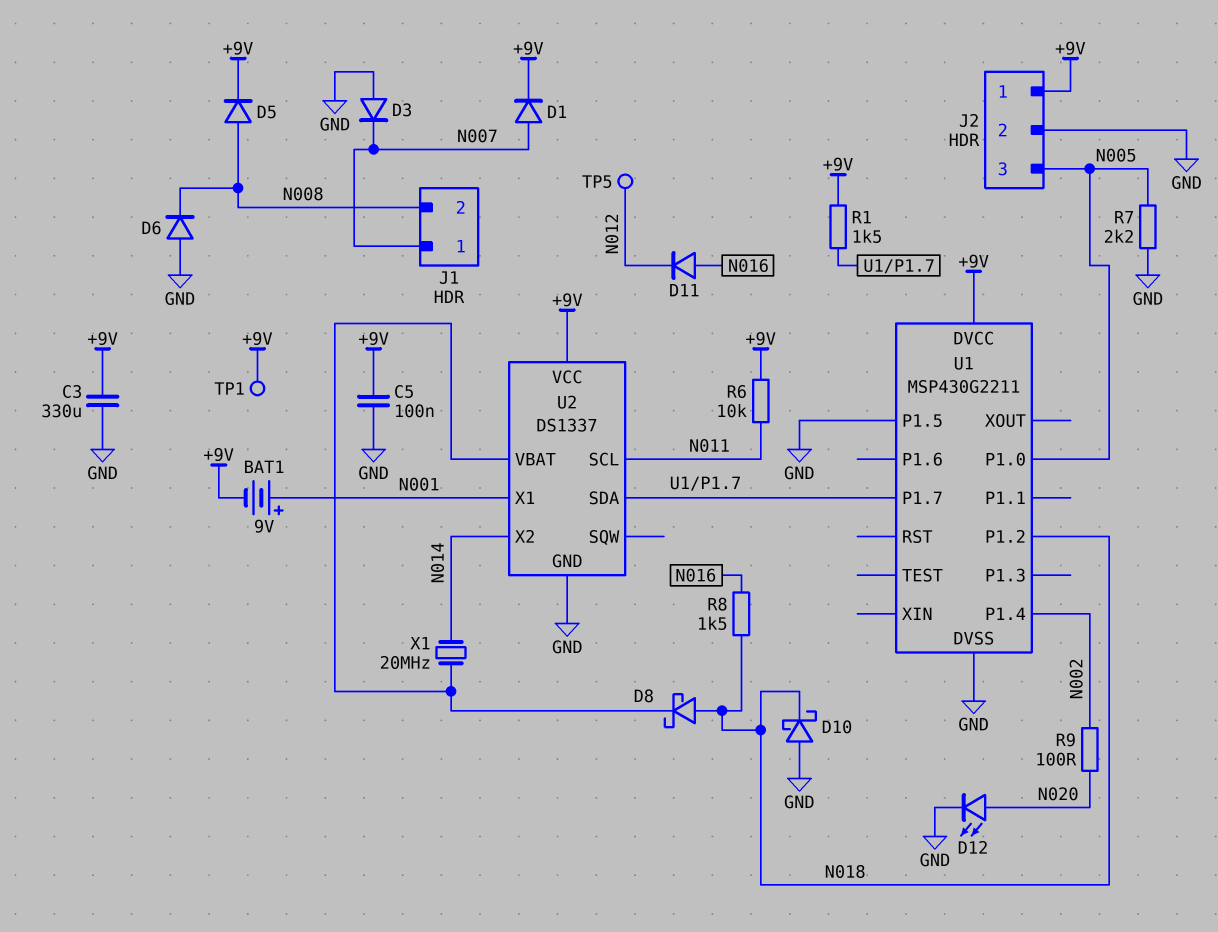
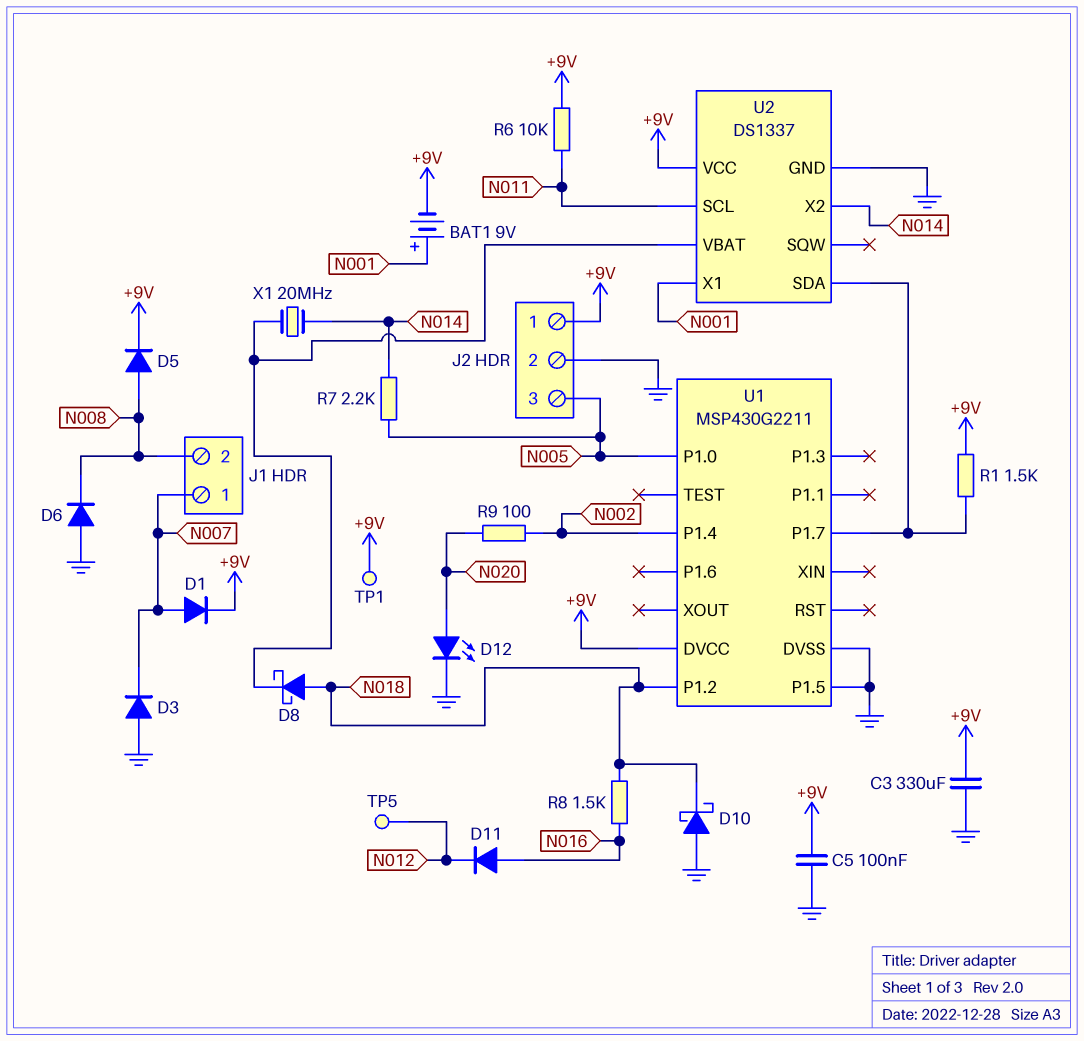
R7: 2.2k (GND, N005) -> 2.2k (N005, N014)

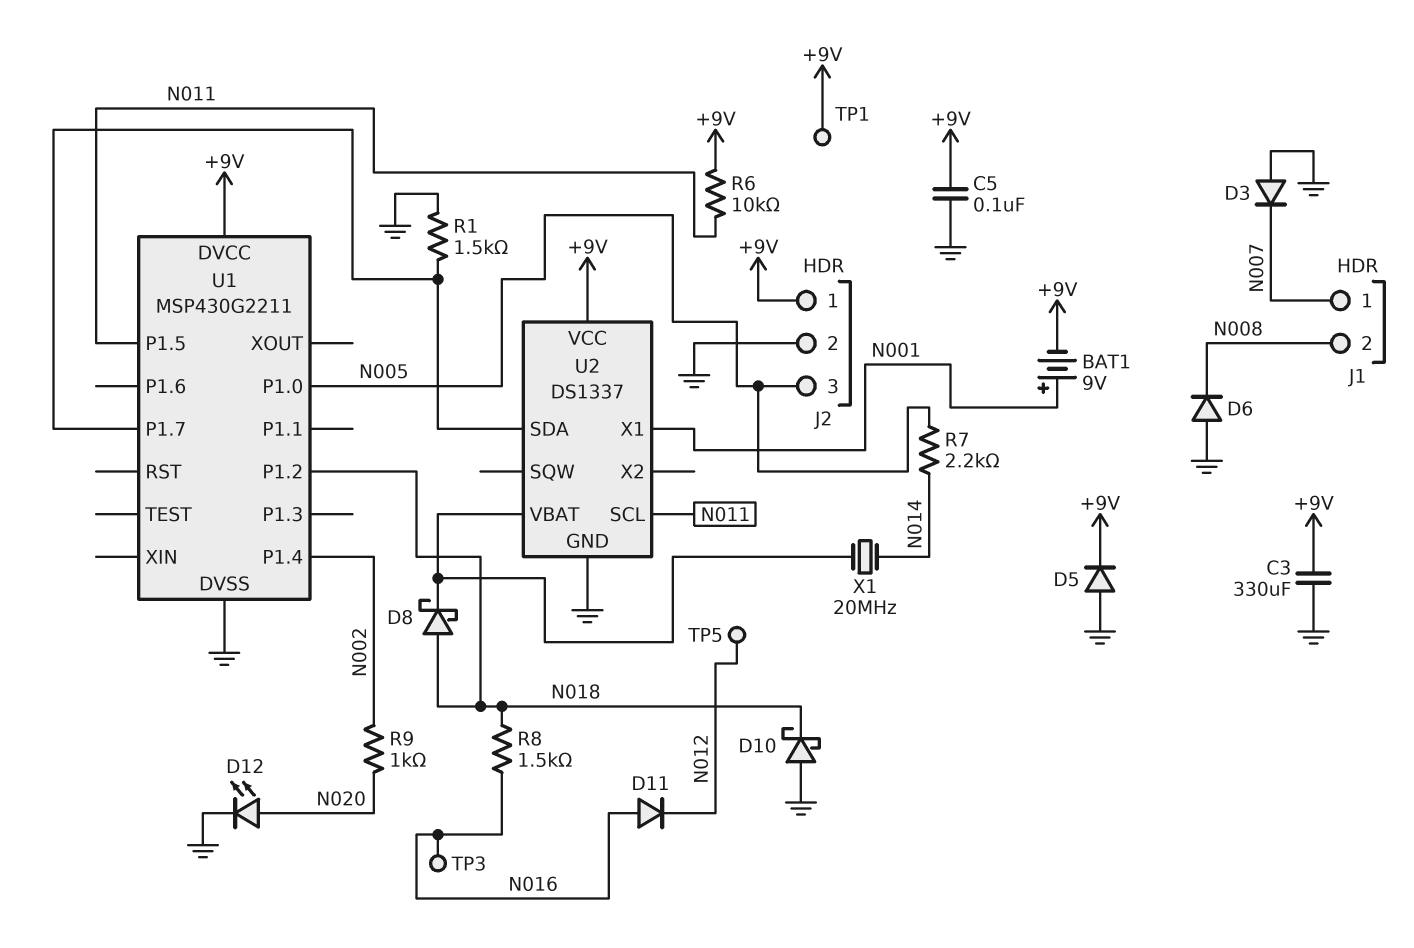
D1: diode (A N007, K +9V) -> none
D5: diode (A N008, K +9V) -> diode (A GND, K +9V)
R1: 1.5k (+9V, U1/P1.7) -> 1.5k (GND, U1/P1.7)
R9: 100 (N002, N020) -> 1k (N002, N020)
TP3: none -> test point (N016)
U1 pin P1.5: GND -> N011
U2 pin X2: N014 -> none

